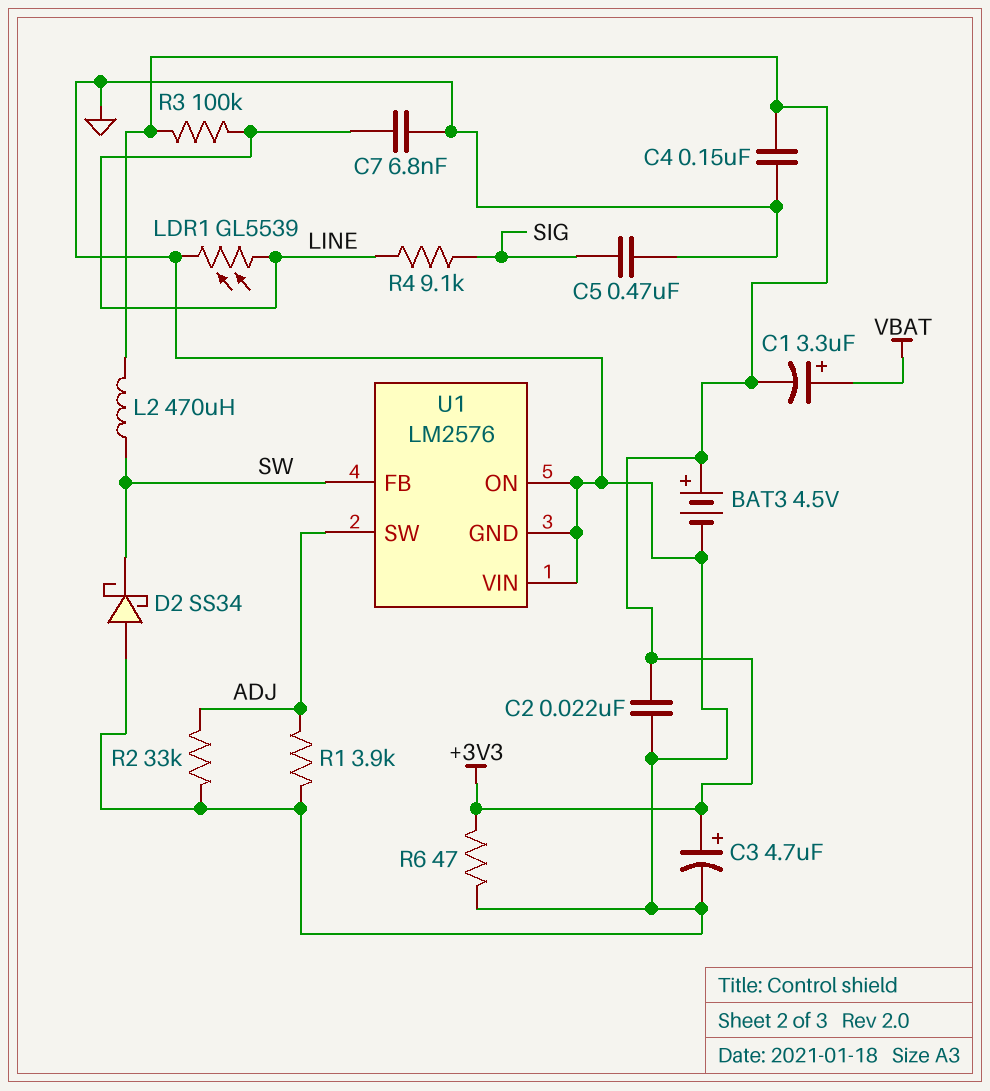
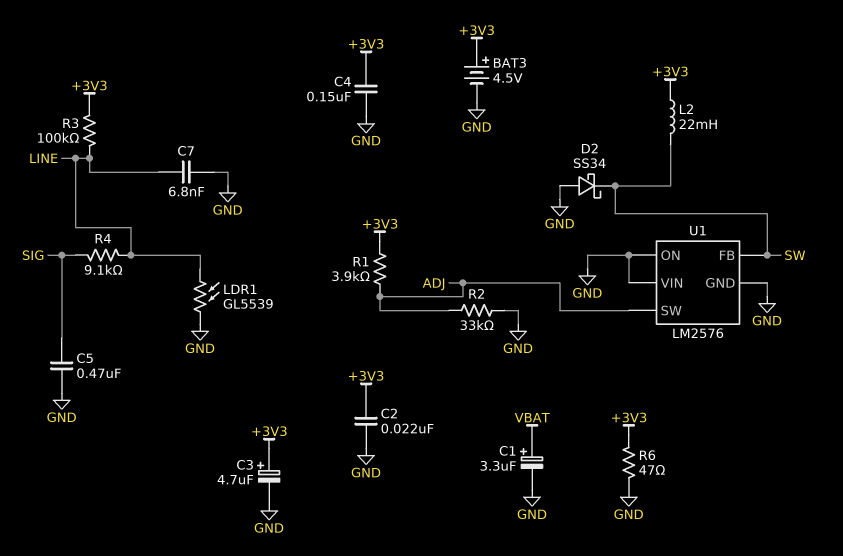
C1: 3.3uF (plus VBAT, minus +3V3) -> 3.3uF (plus VBAT, minus GND)
L2: 470uH (+3V3, SW) -> 22mH (+3V3, SW)
R1: 3.9k (ADJ, GND) -> 3.9k (+3V3, ADJ)

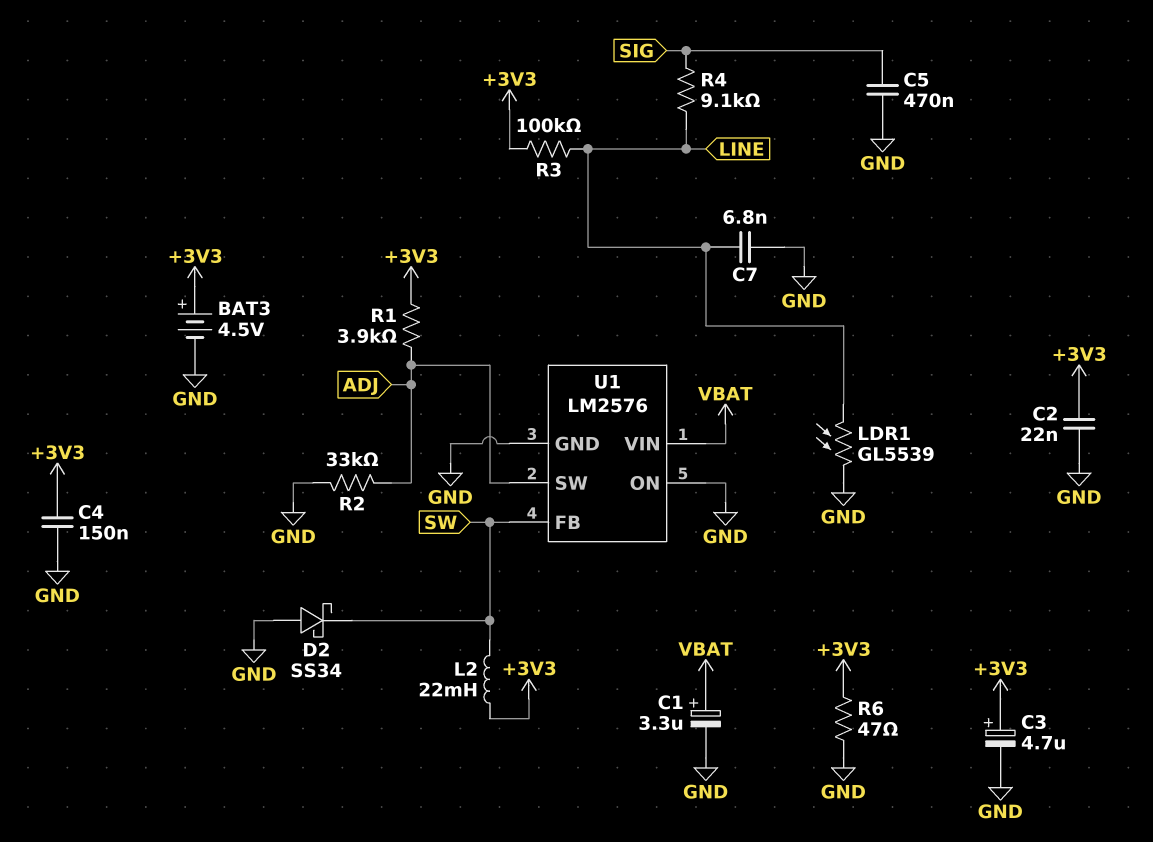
U1 pin VIN: GND -> VBAT

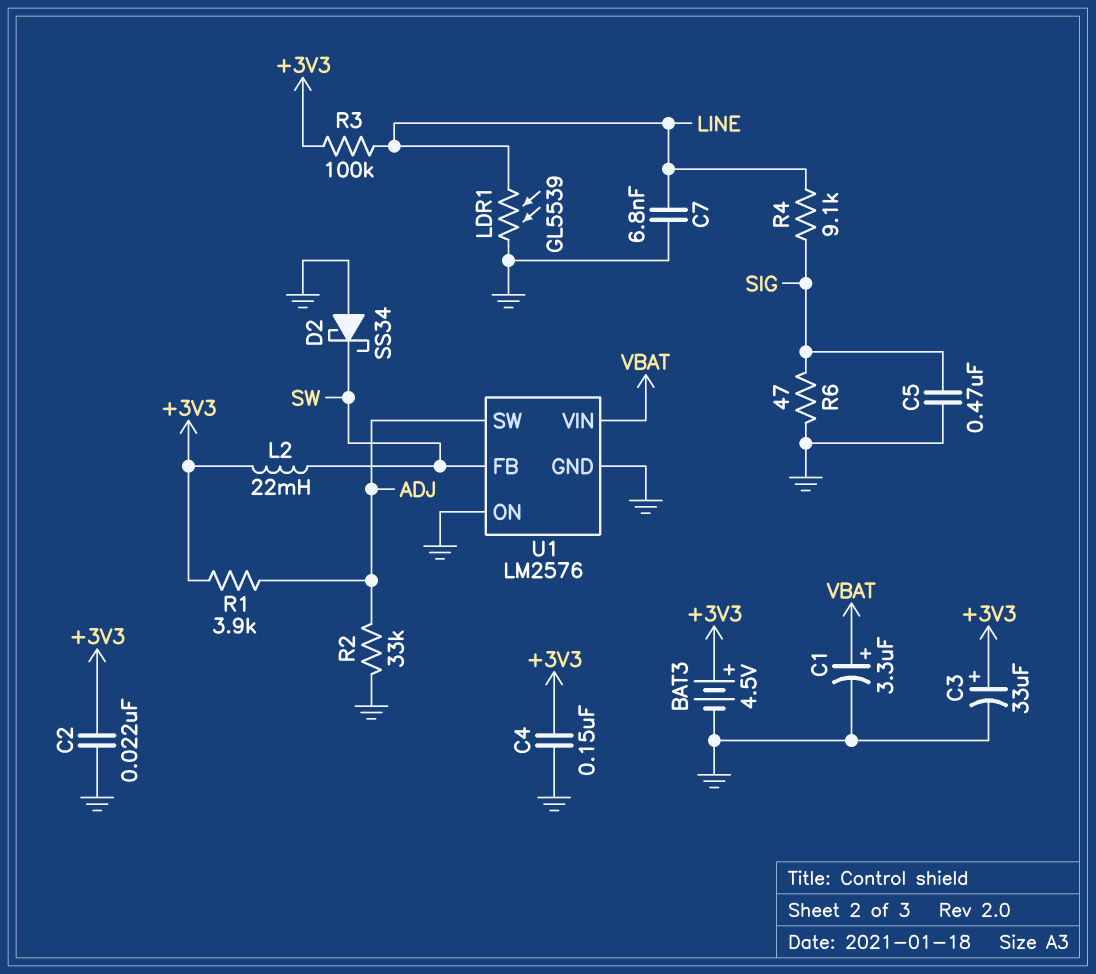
C3: 4.7uF (plus +3V3, minus GND) -> 33uF (plus +3V3, minus GND)
R6: 47 (+3V3, GND) -> 47 (GND, SIG)

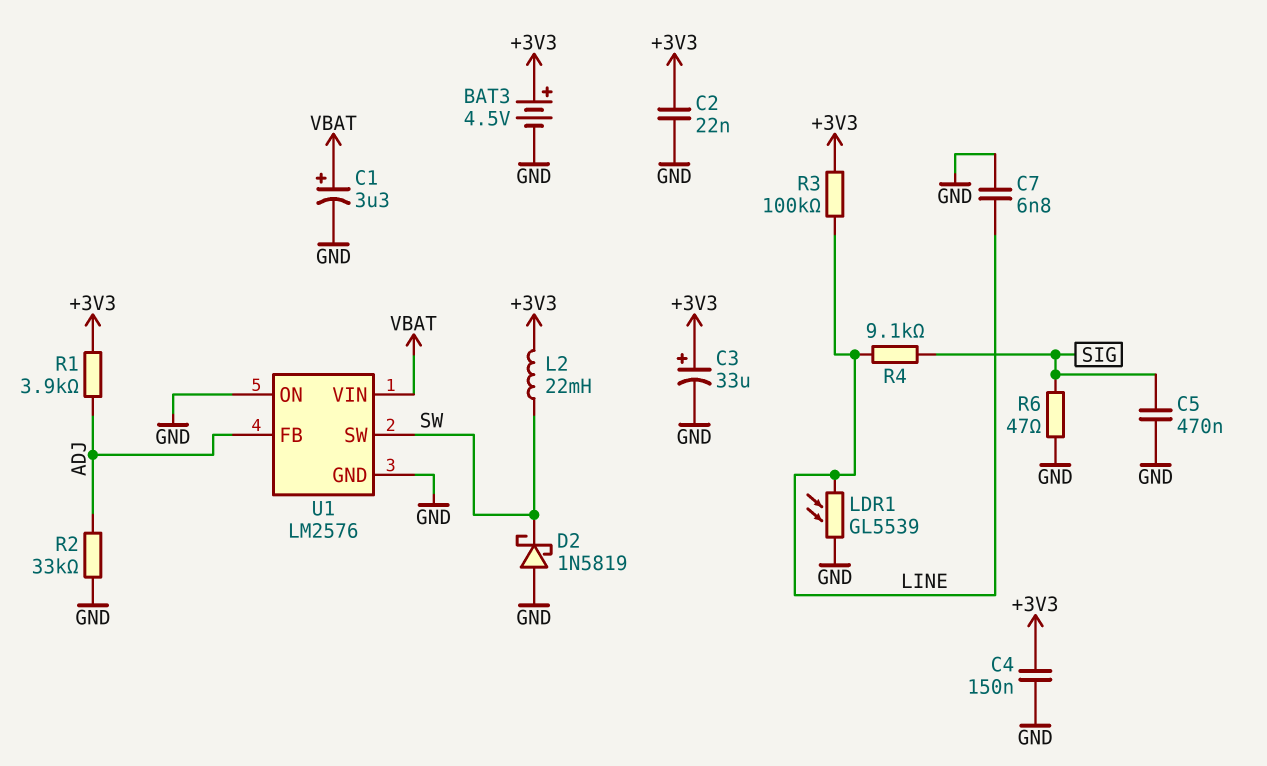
D2: schottky SS34 (A GND, K SW) -> schottky 1N5819 (A GND, K SW)
U1 pin FB: SW -> ADJ
U1 pin SW: ADJ -> SW

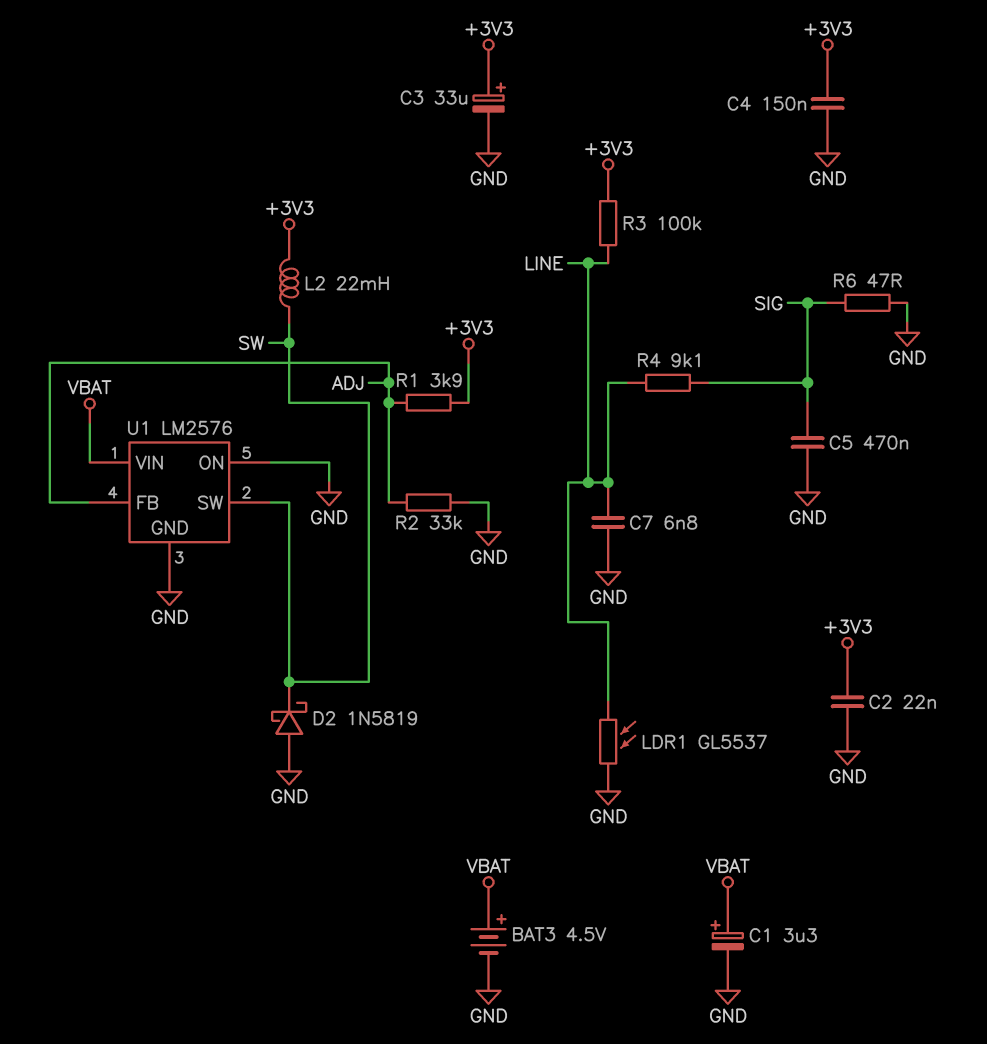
BAT3: 4.5V (plus +3V3, minus GND) -> 4.5V (plus VBAT, minus GND)
LDR1: GL5539 (GND, LINE) -> GL5537 (GND, LINE)

